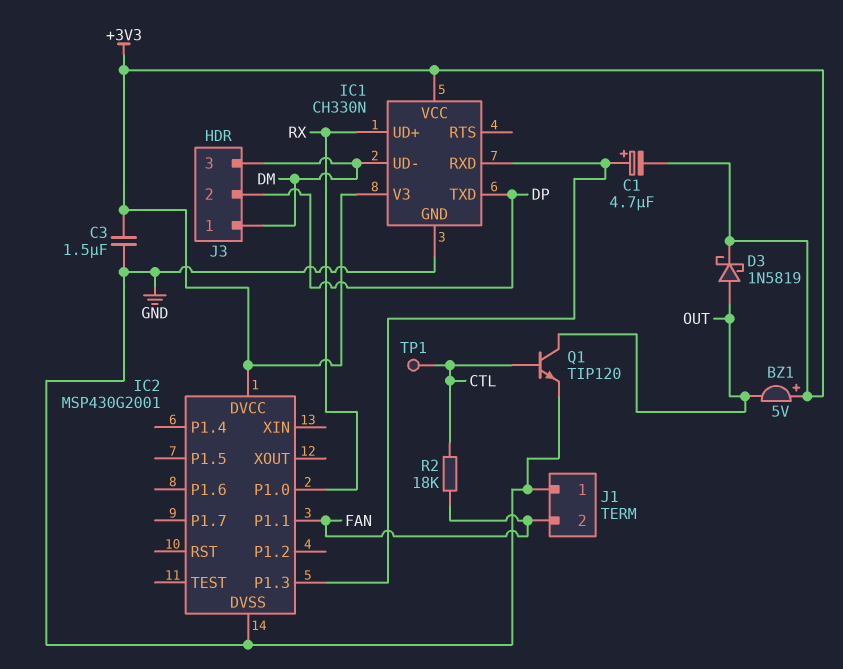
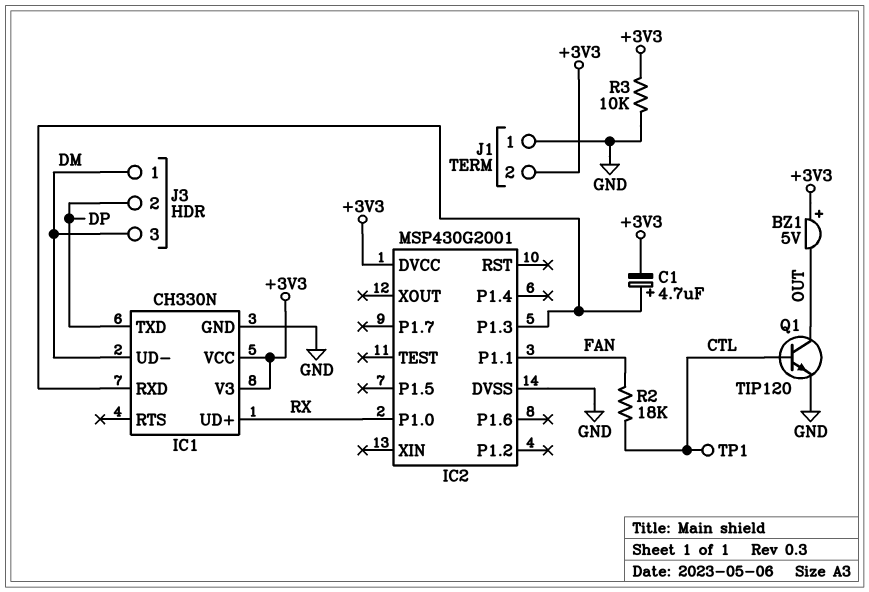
C3: 1.5uF (+3V3, GND) -> none
D3: schottky 1N5819 (A OUT, K +3V3) -> none
J1 pin 2: FAN -> +3V3
R3: none -> 10k (+3V3, GND)

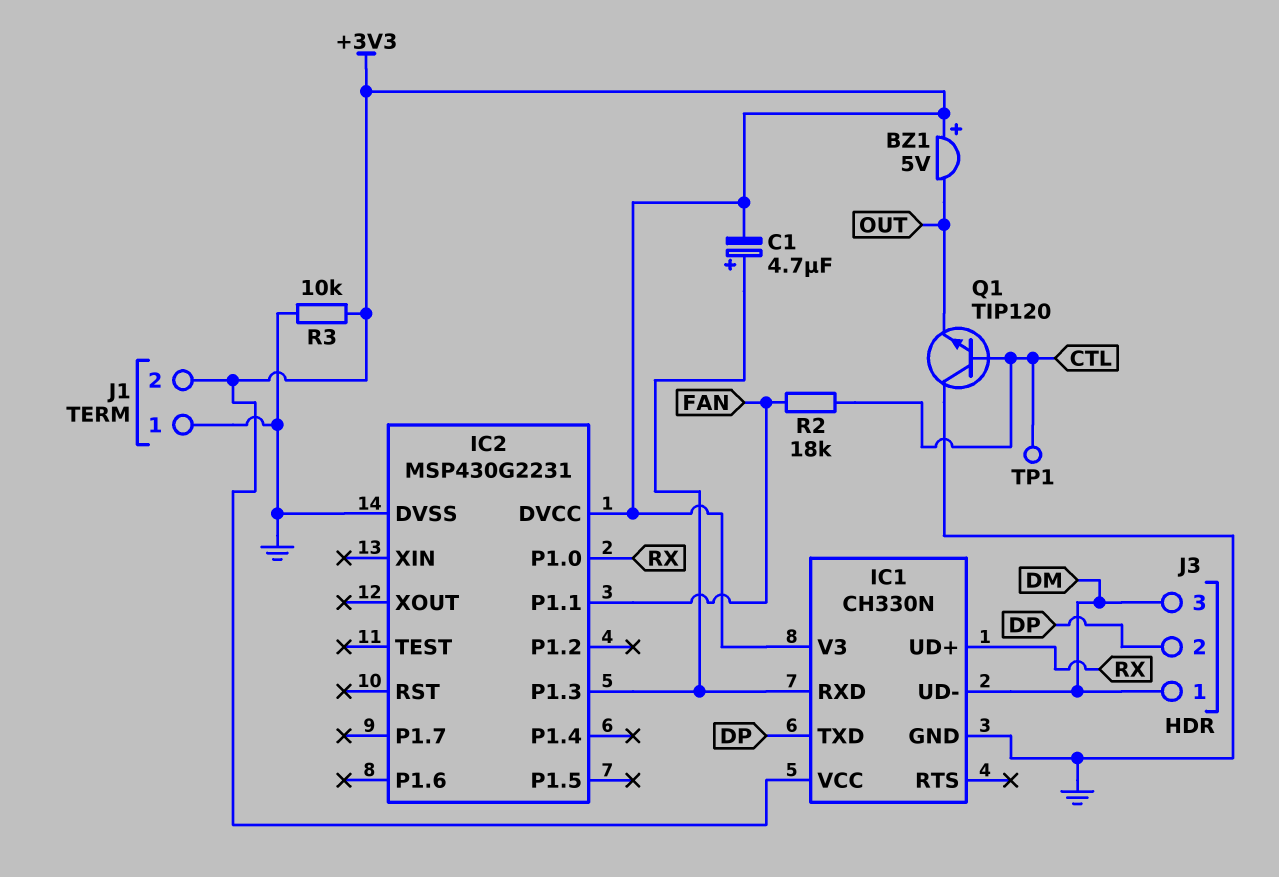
IC2: MSP430G2001 -> MSP430G2231
Q1: NPN TIP120 (B CTL, C OUT, E GND) -> NPN TIP120 (B CTL, C GND, E OUT)

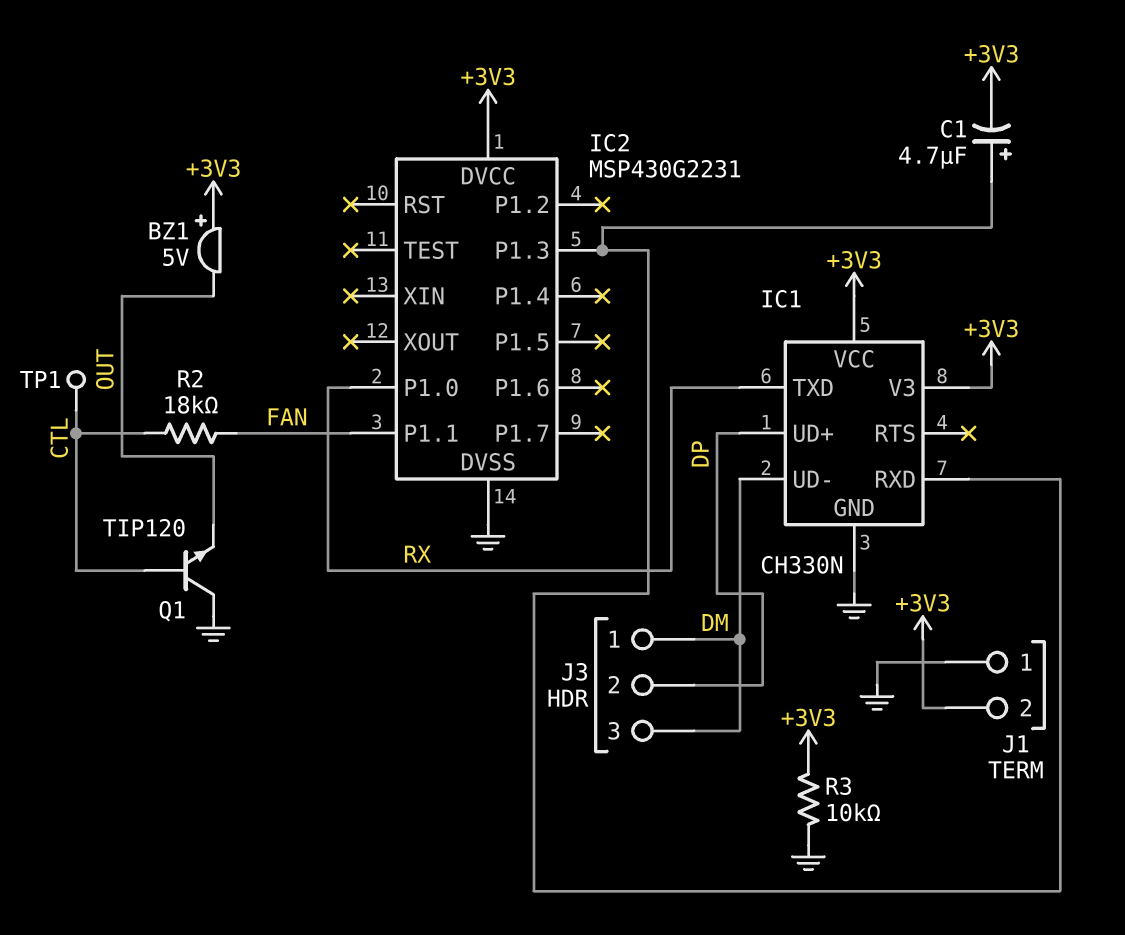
IC1 pin TXD: DP -> RX
IC1 pin UD+: RX -> DP

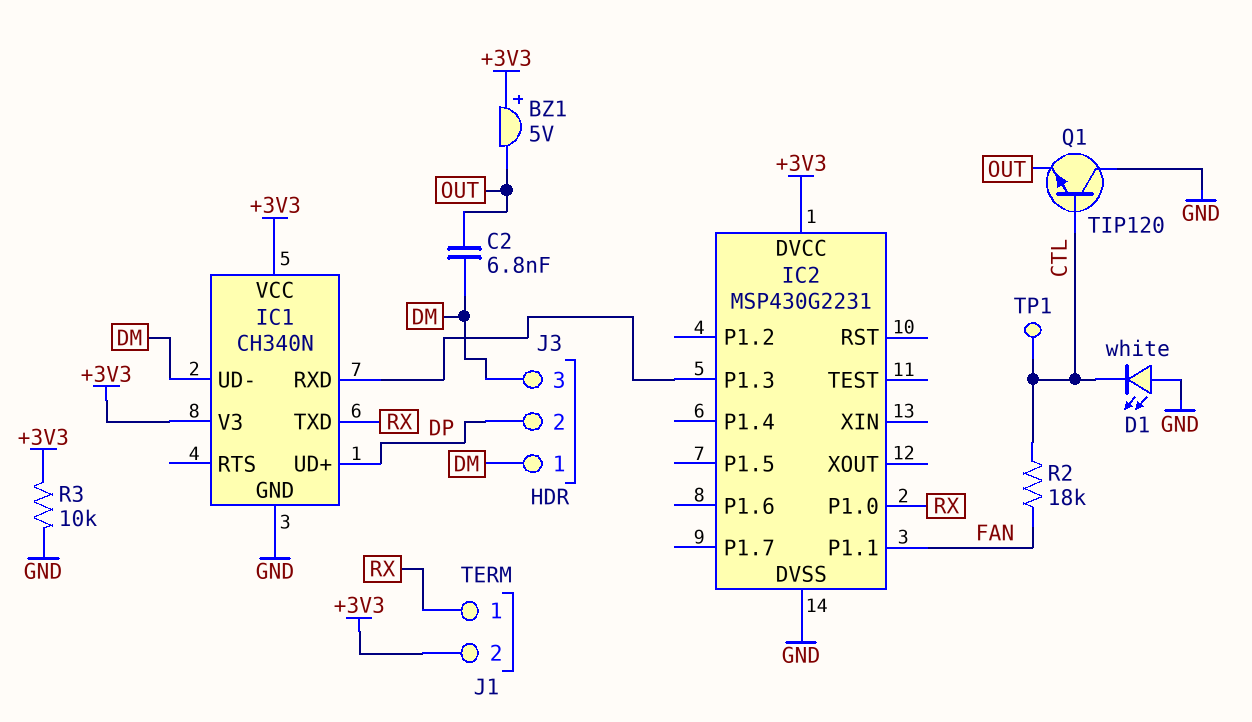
C1: 4.7uF (plus IC1/RXD, minus +3V3) -> none
C2: none -> 6.8nF (DM, OUT)
D1: none -> LED white (A GND, K CTL)
IC1: CH330N -> CH340N
J1 pin 1: GND -> RX

